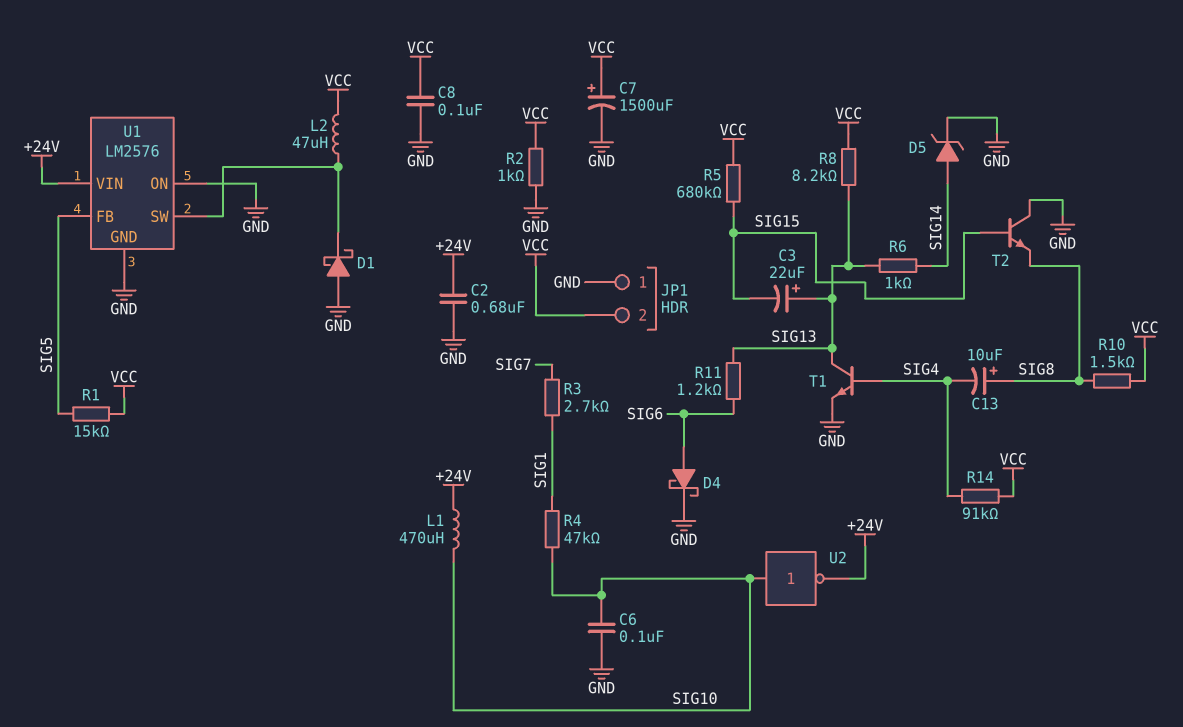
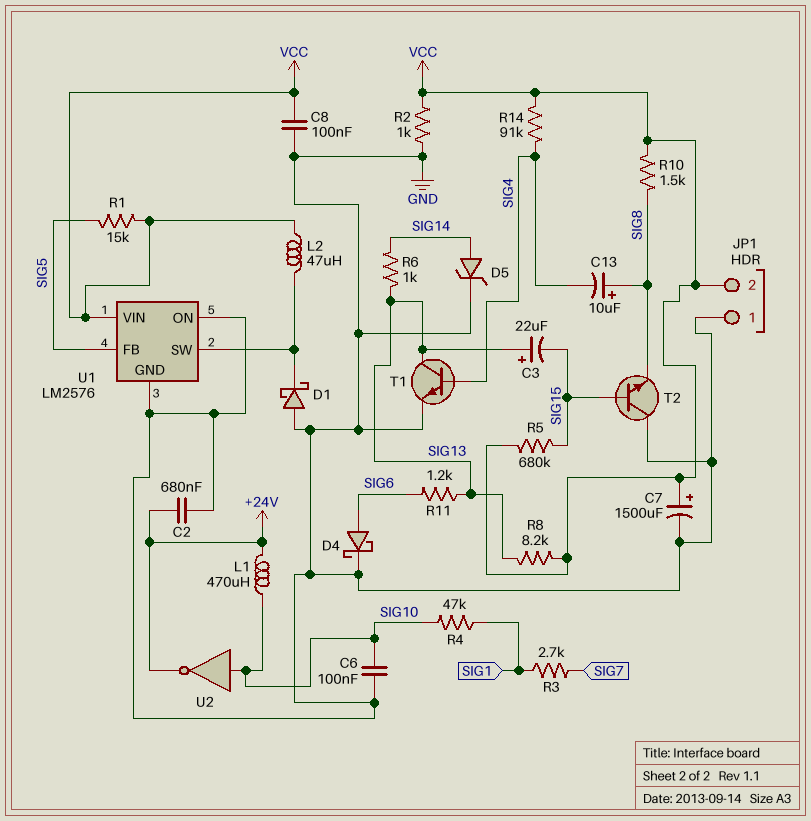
U1 pin VIN: +24V -> VCC

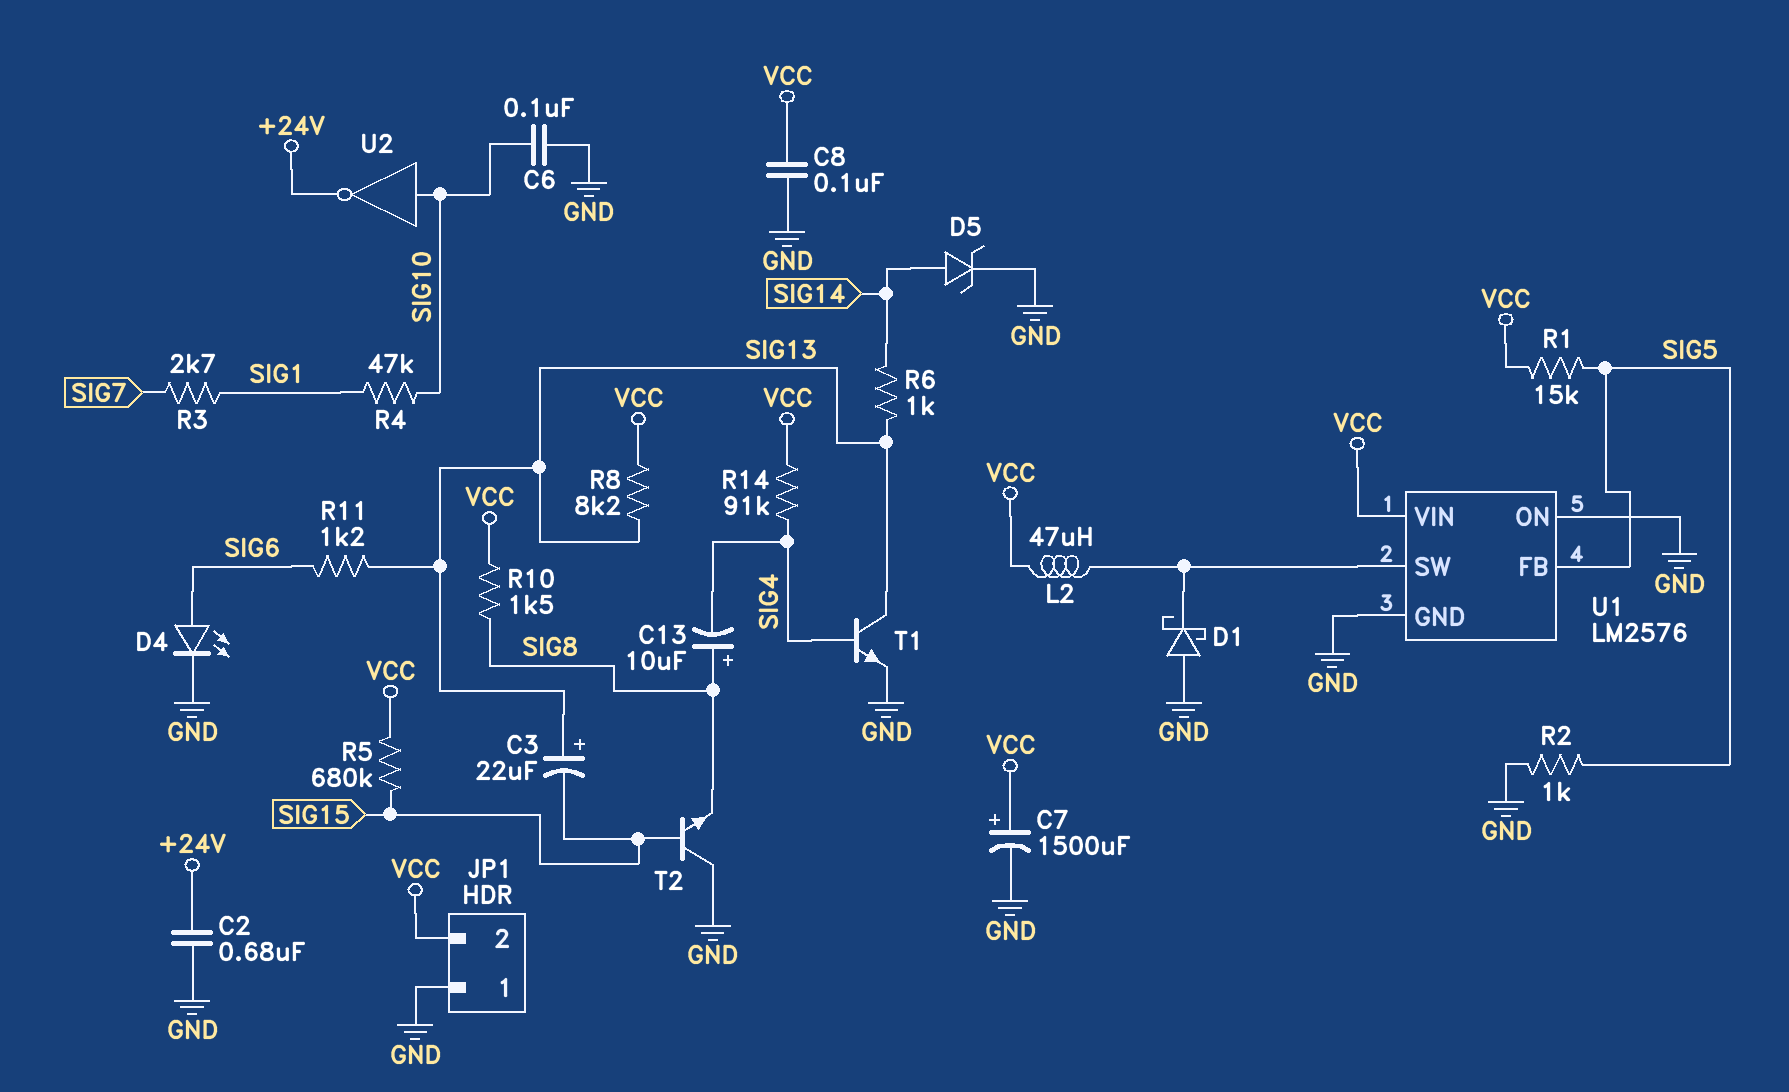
D4: schottky (A SIG6, K GND) -> LED (A SIG6, K GND)
L1: 470uH (+24V, SIG10) -> none
R2: 1k (GND, VCC) -> 1k (GND, SIG5)

